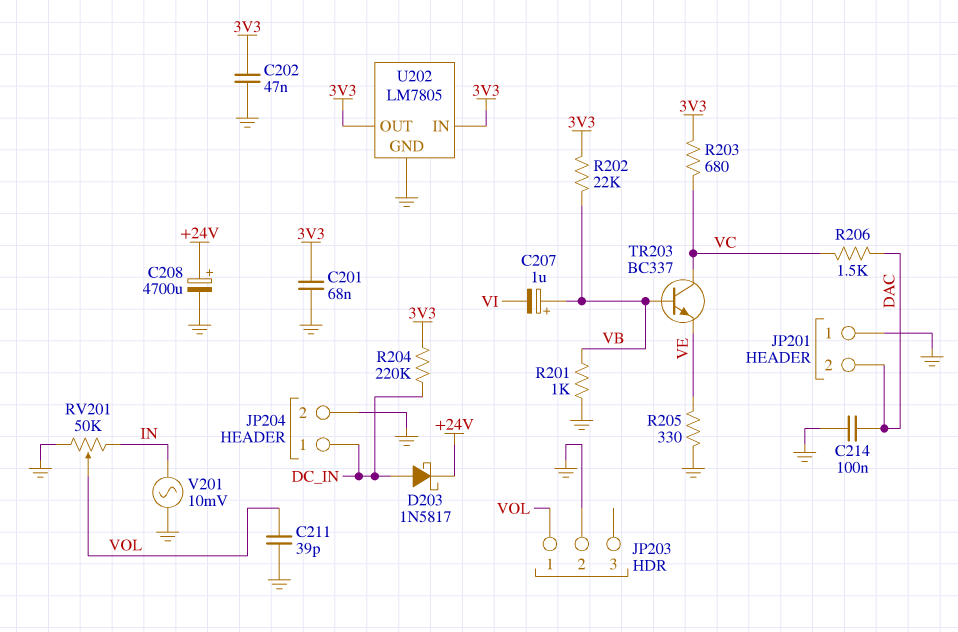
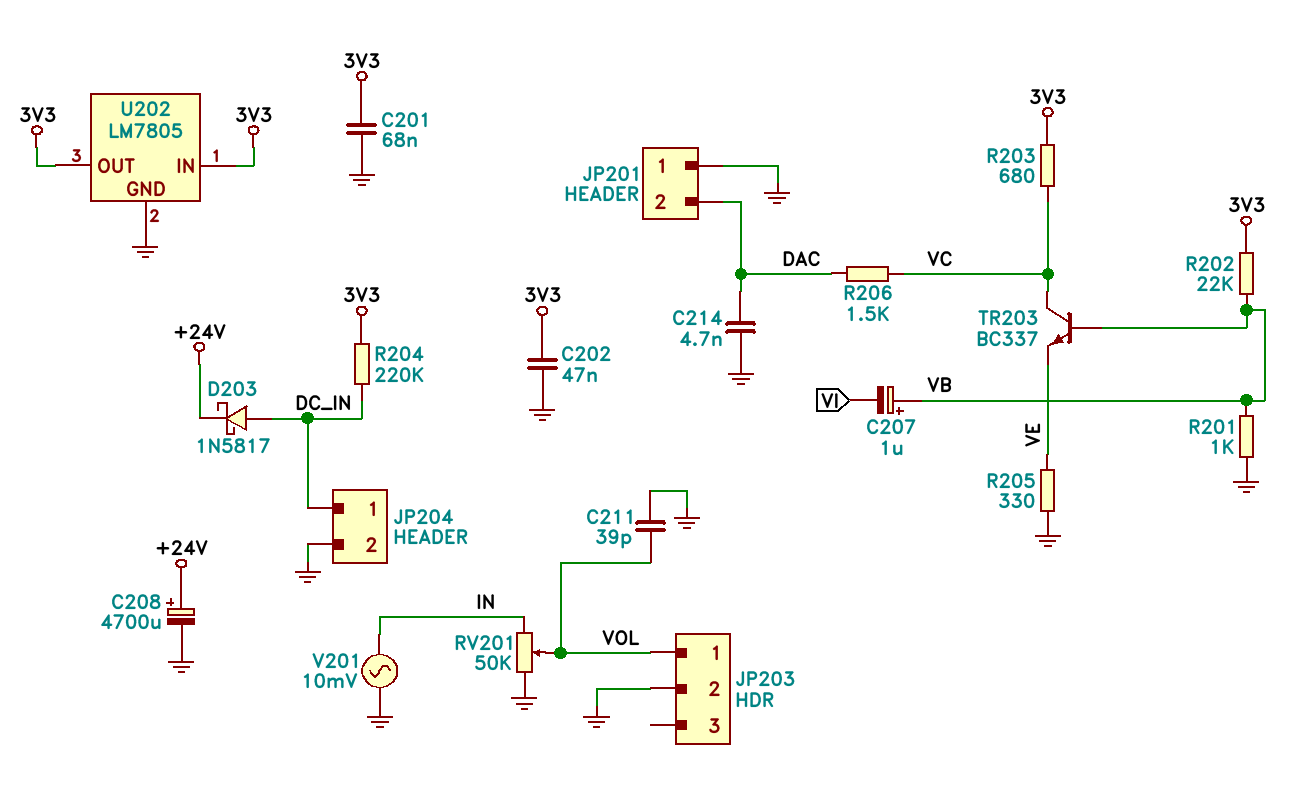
C214: 100nF (DAC, GND) -> 4.7nF (DAC, GND)

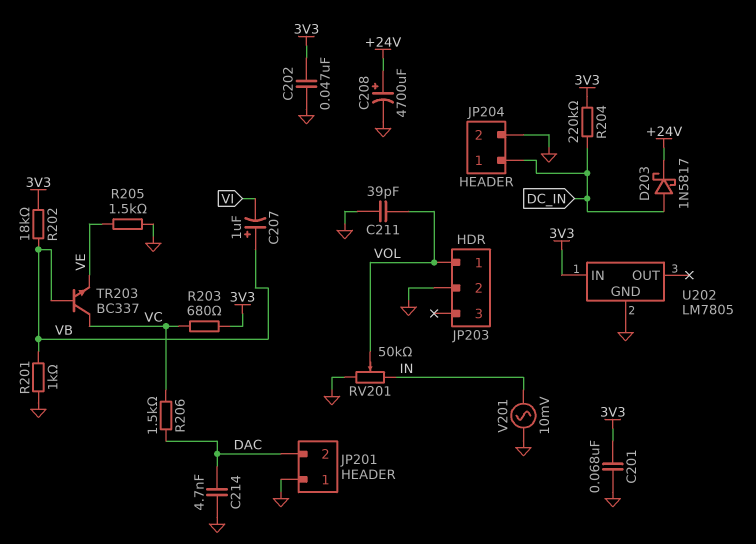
R202: 22k (3V3, VB) -> 18k (3V3, VB)
R205: 330 (GND, VE) -> 1.5k (GND, VE)
U202 pin OUT: 3V3 -> none

